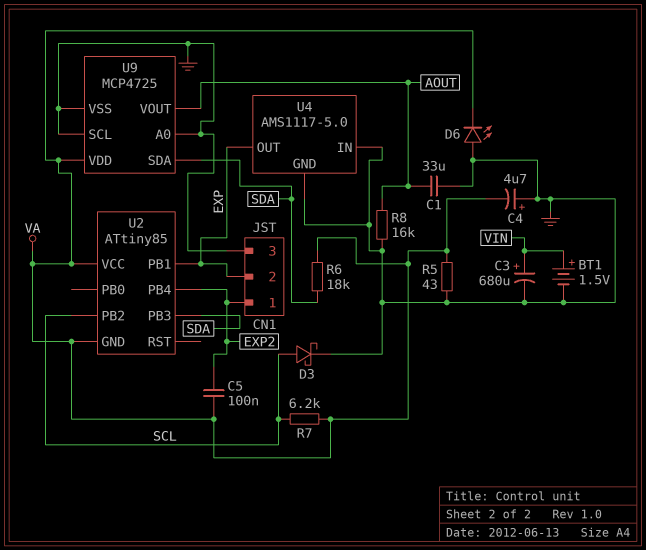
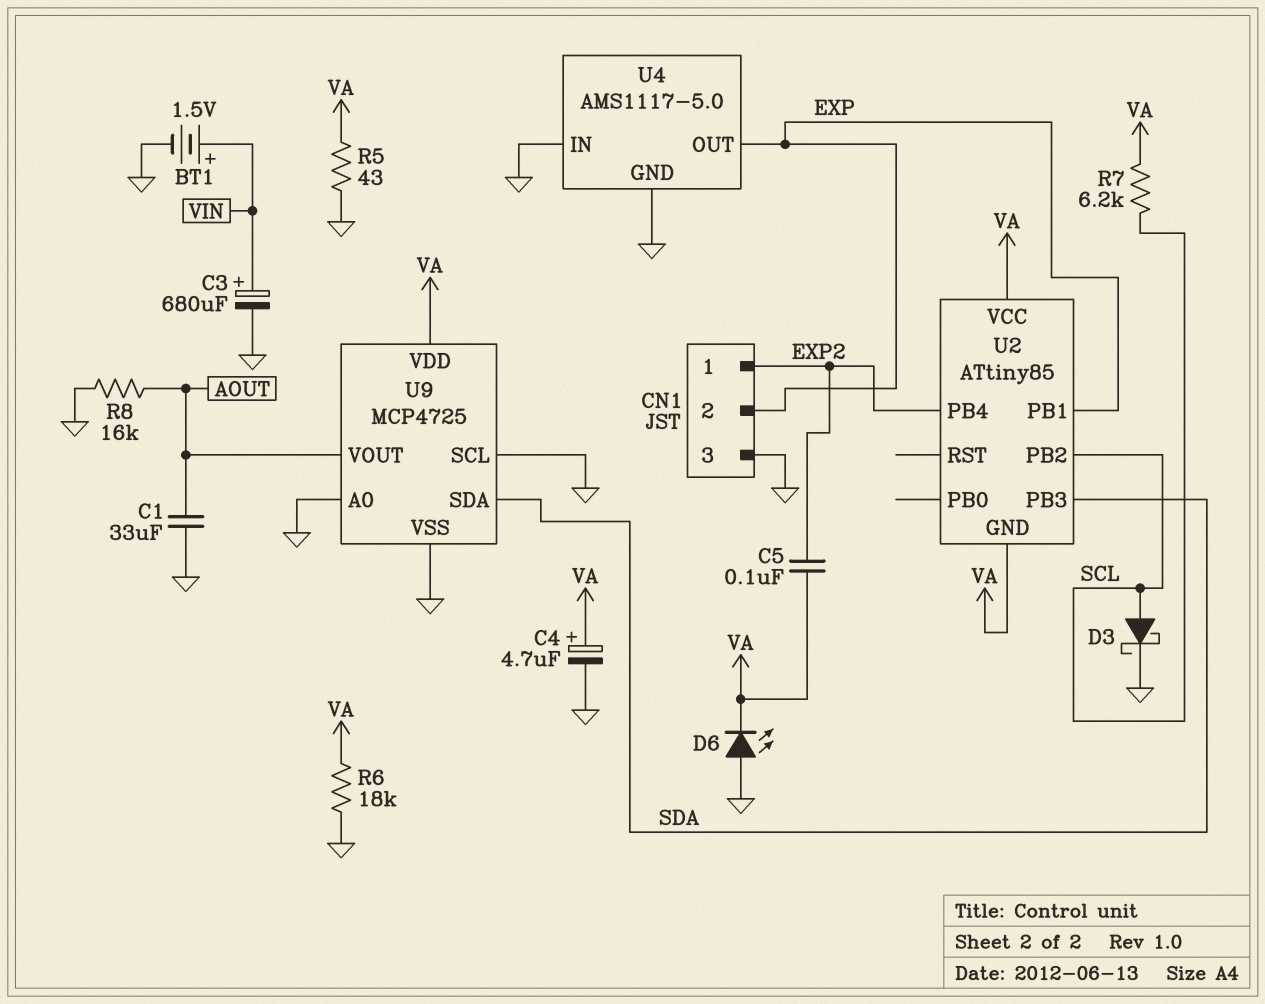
C4: 4.7uF (plus GND, minus VA) -> 4.7uF (plus VA, minus GND)
R6: 18k (SDA, VA) -> 18k (GND, VA)

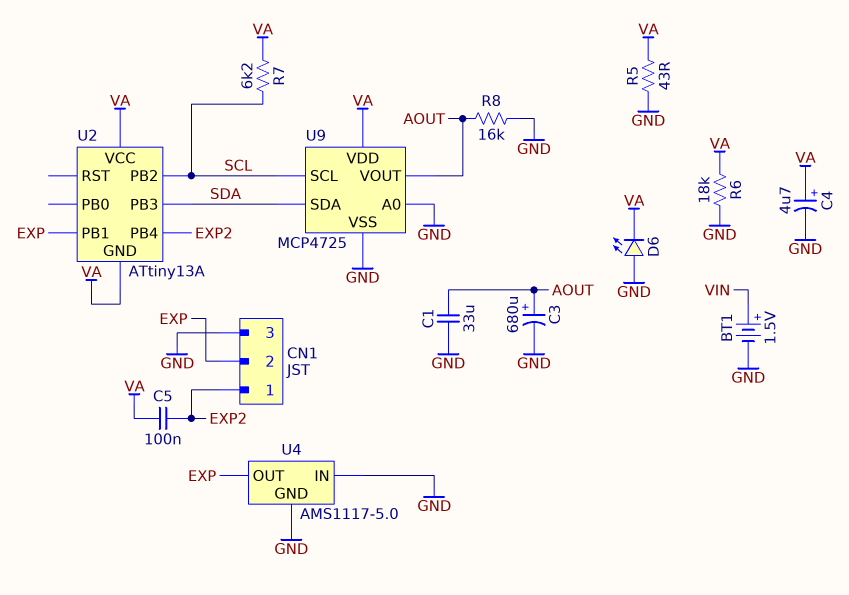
C3: 680uF (plus VIN, minus GND) -> 680uF (plus AOUT, minus GND)
D3: schottky (A SCL, K GND) -> none
U2: ATtiny85 -> ATtiny13A
U9 pin SCL: GND -> SCL

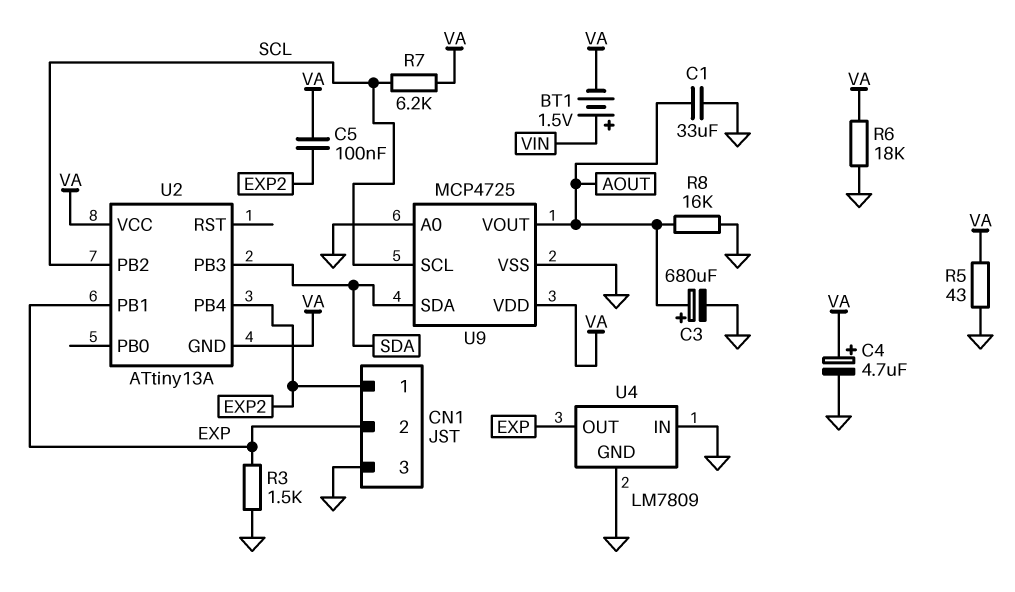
BT1: 1.5V (plus VIN, minus GND) -> 1.5V (plus VIN, minus VA)
D6: LED (A GND, K VA) -> none
R3: none -> 1.5k (EXP, GND)
U4: AMS1117-5.0 -> LM7809

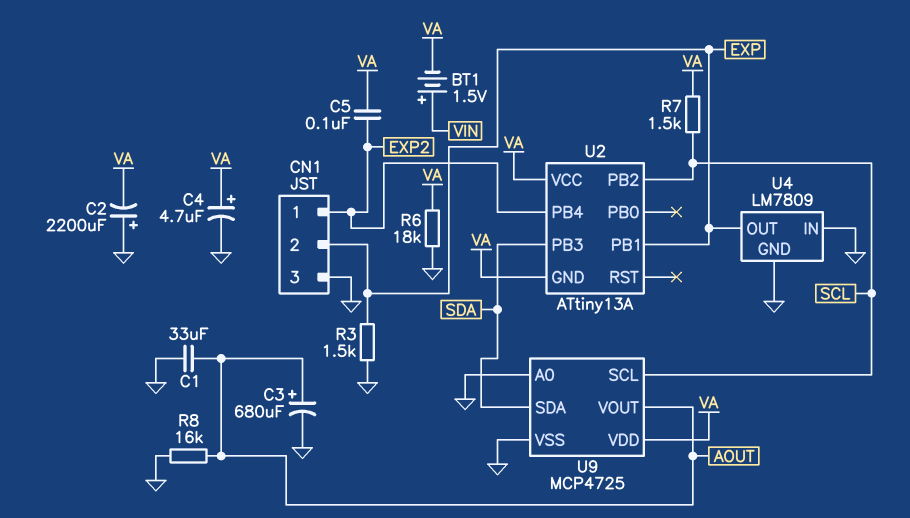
C2: none -> 2200uF (plus GND, minus VA)
R5: 43 (GND, VA) -> none
R7: 6.2k (SCL, VA) -> 1.5k (SCL, VA)

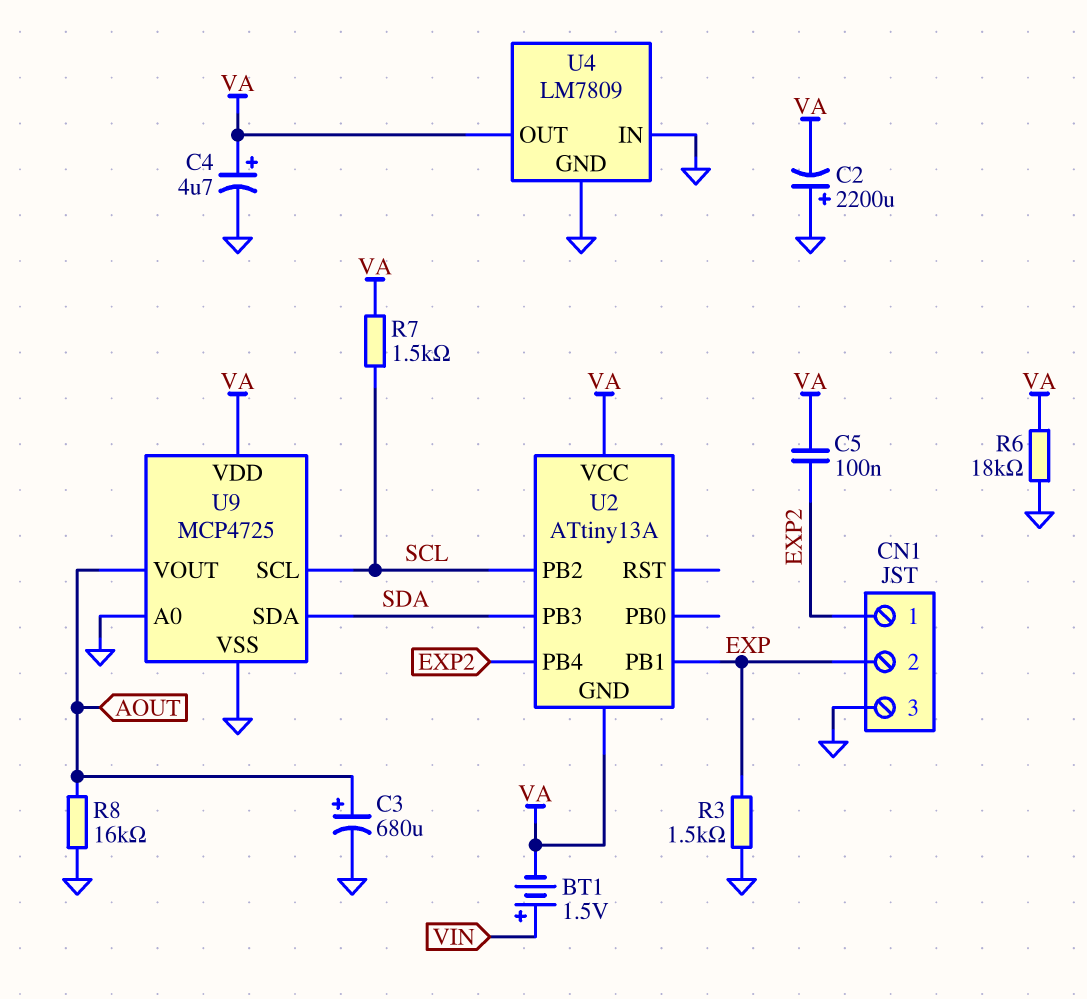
C1: 33uF (AOUT, GND) -> none
U4 pin OUT: EXP -> VA

